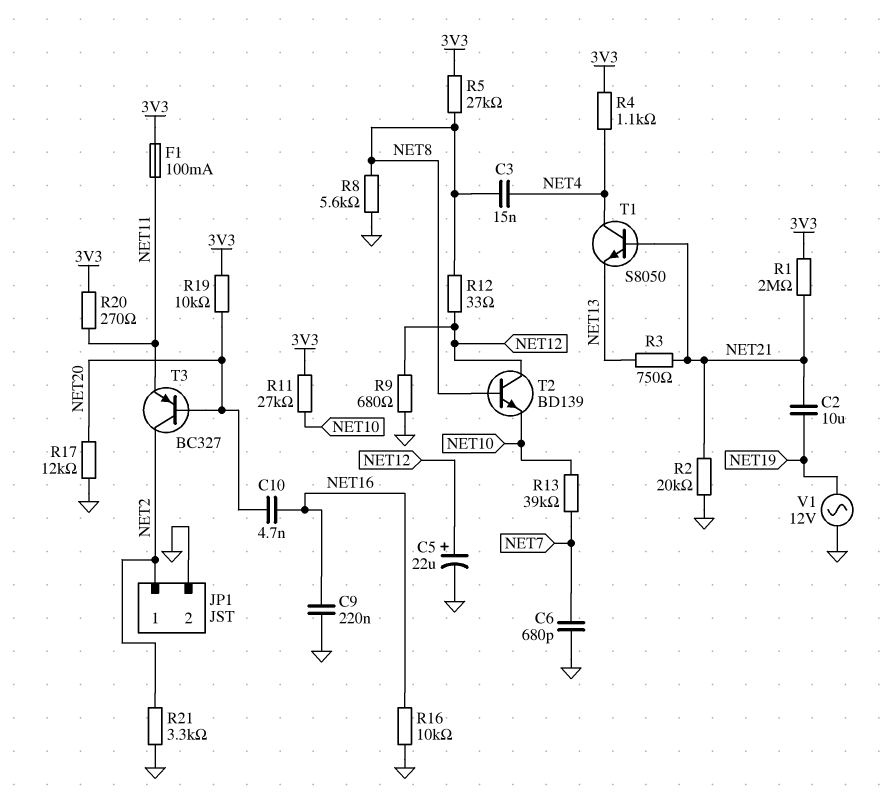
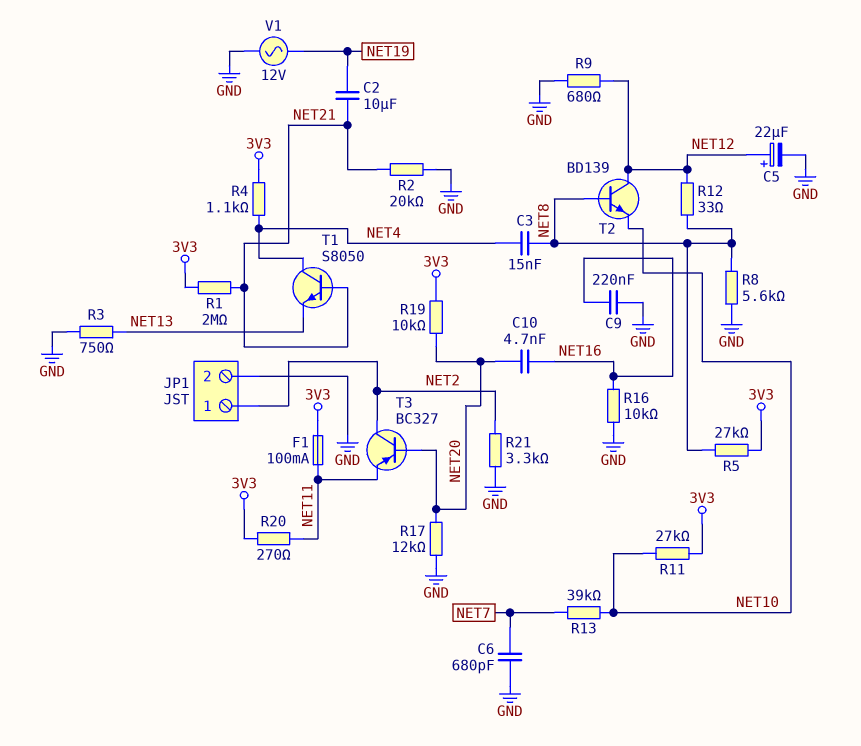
R3: 750 (NET13, NET21) -> 750 (GND, NET13)

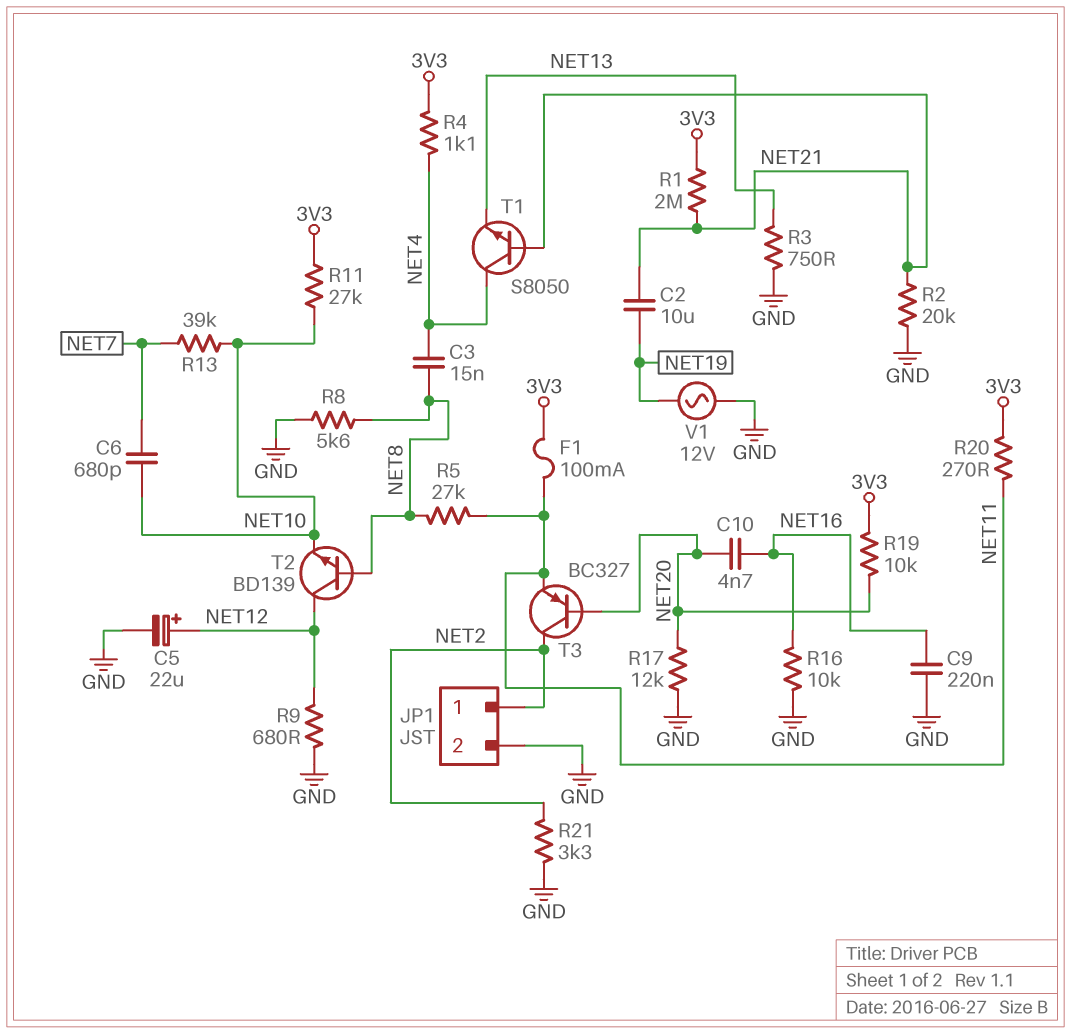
C6: 680pF (GND, NET7) -> 680pF (NET7, NET10)
R5: 27k (3V3, NET8) -> 27k (NET8, NET11)
R12: 33 (NET8, NET12) -> none

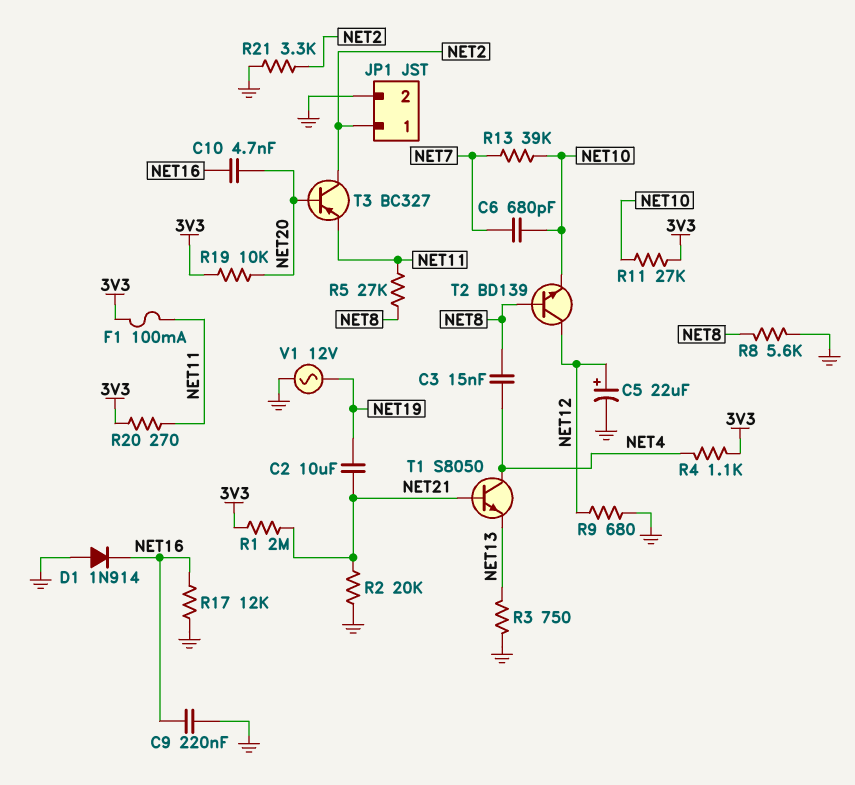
D1: none -> diode 1N914 (A GND, K NET16)
R16: 10k (GND, NET16) -> none
R17: 12k (GND, NET20) -> 12k (GND, NET16)

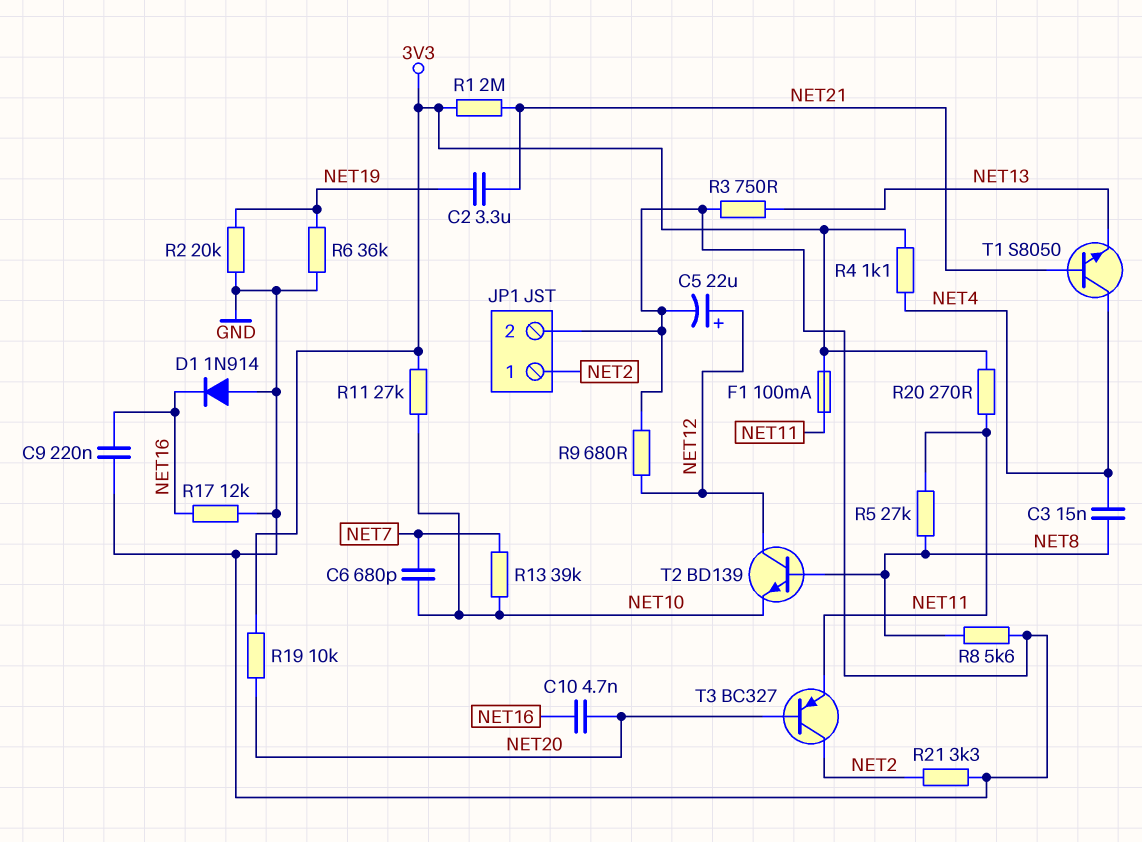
C2: 10uF (NET19, NET21) -> 3.3uF (NET19, NET21)
R2: 20k (GND, NET21) -> 20k (GND, NET19)
R6: none -> 36k (GND, NET19)
V1: AC 12V (GND, NET19) -> none

